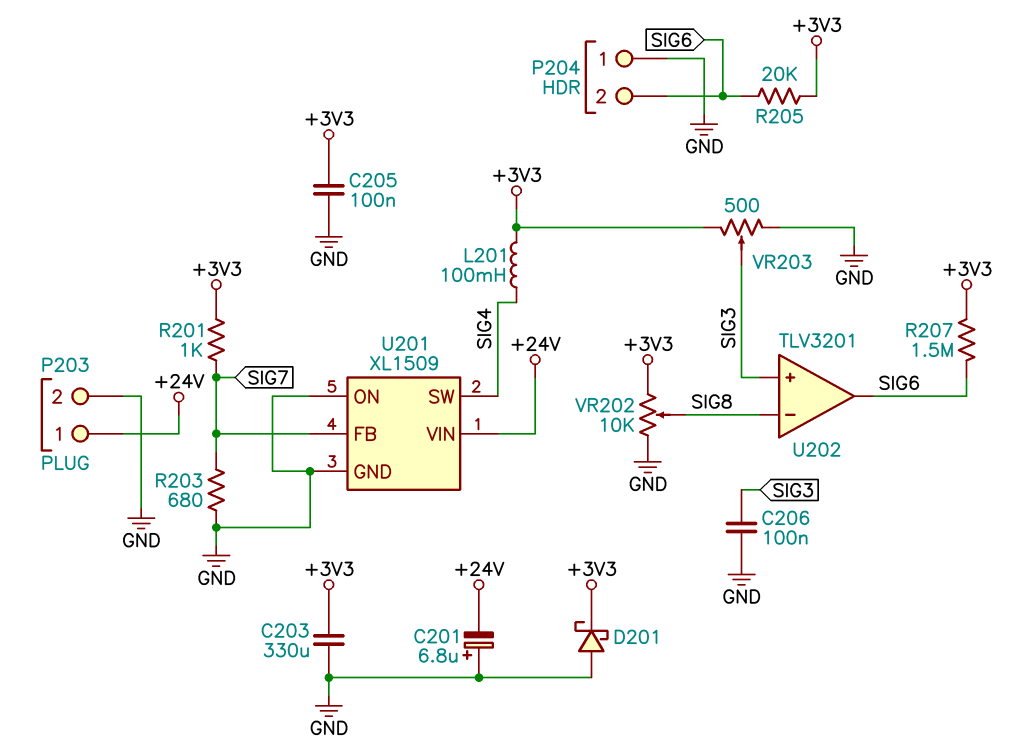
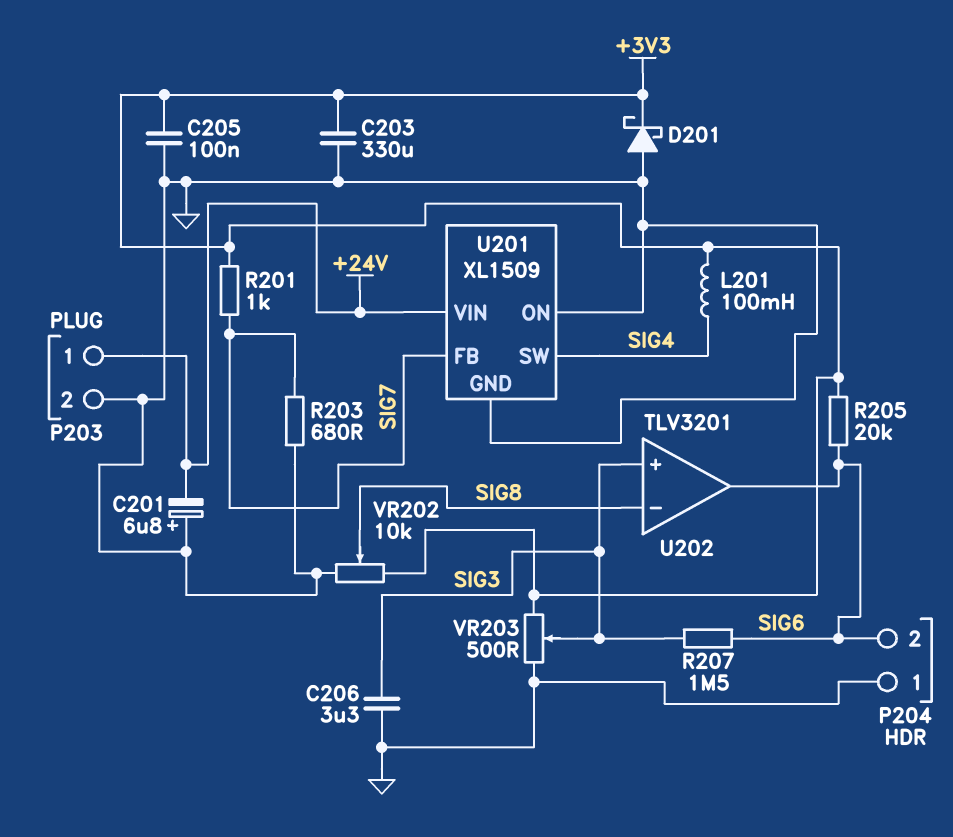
C206: 100nF (GND, SIG3) -> 3.3uF (GND, SIG3)
R207: 1.5M (+3V3, SIG6) -> 1.5M (SIG3, SIG6)

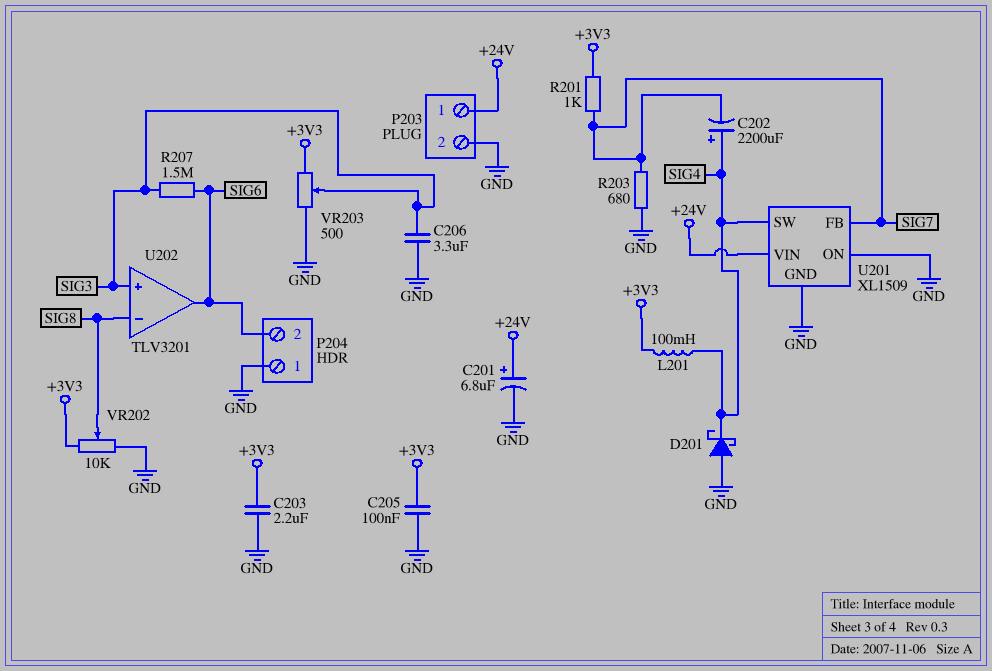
C201: 6.8uF (plus GND, minus +24V) -> 6.8uF (plus +24V, minus GND)
C202: none -> 2200uF (plus SIG4, minus SIG7)
C203: 330uF (+3V3, GND) -> 2.2uF (+3V3, GND)
D201: schottky (A GND, K +3V3) -> schottky (A GND, K SIG4)
R205: 20k (+3V3, SIG6) -> none

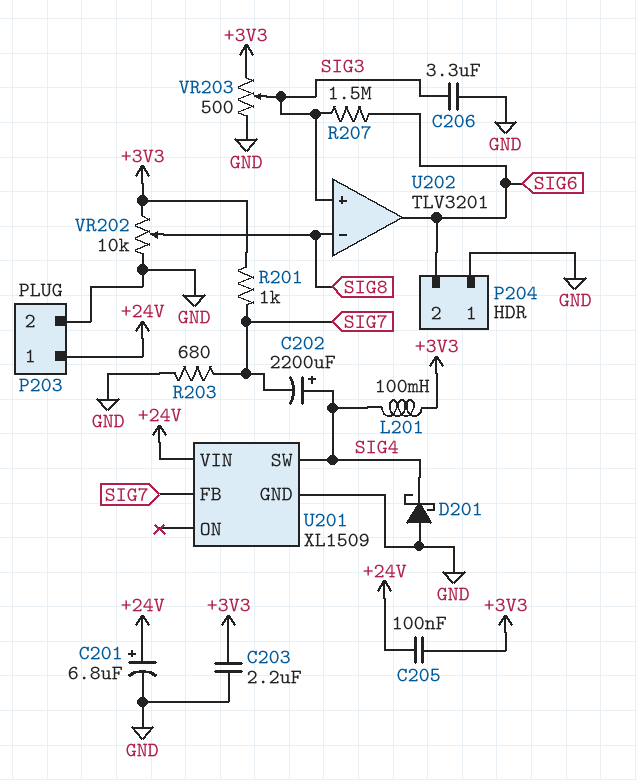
C205: 100nF (+3V3, GND) -> 100nF (+3V3, +24V)
U201 pin ON: GND -> none

